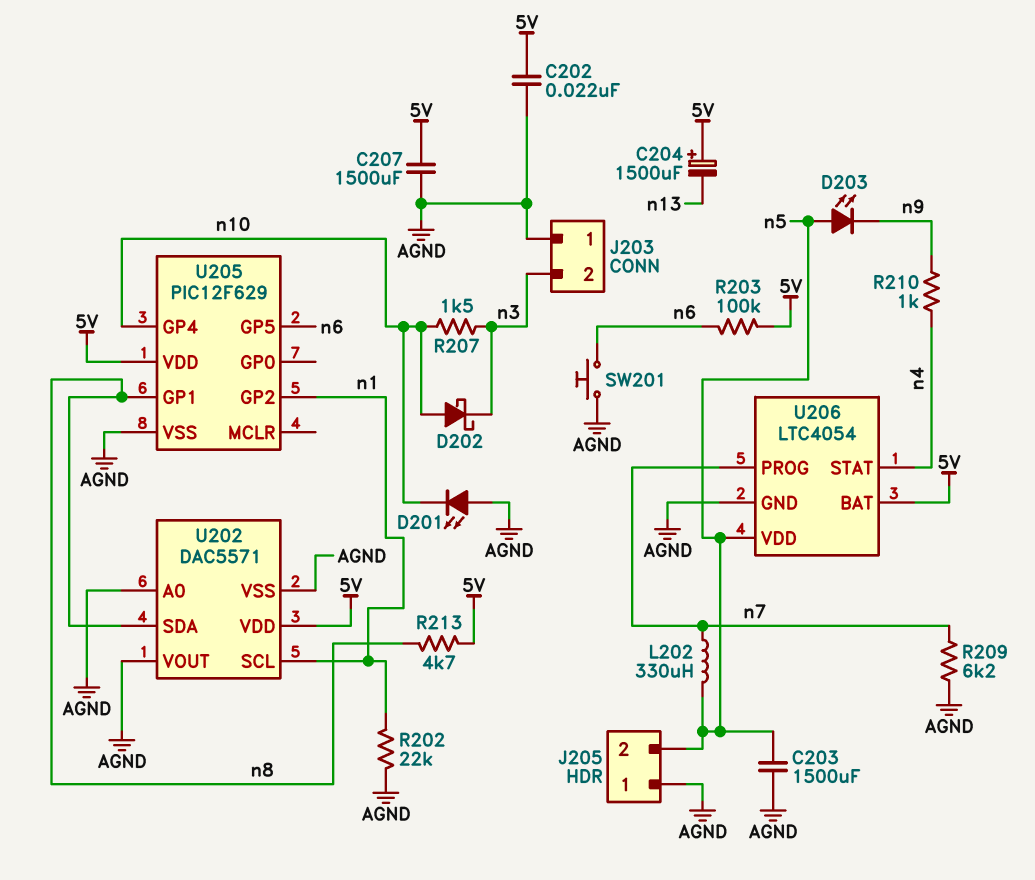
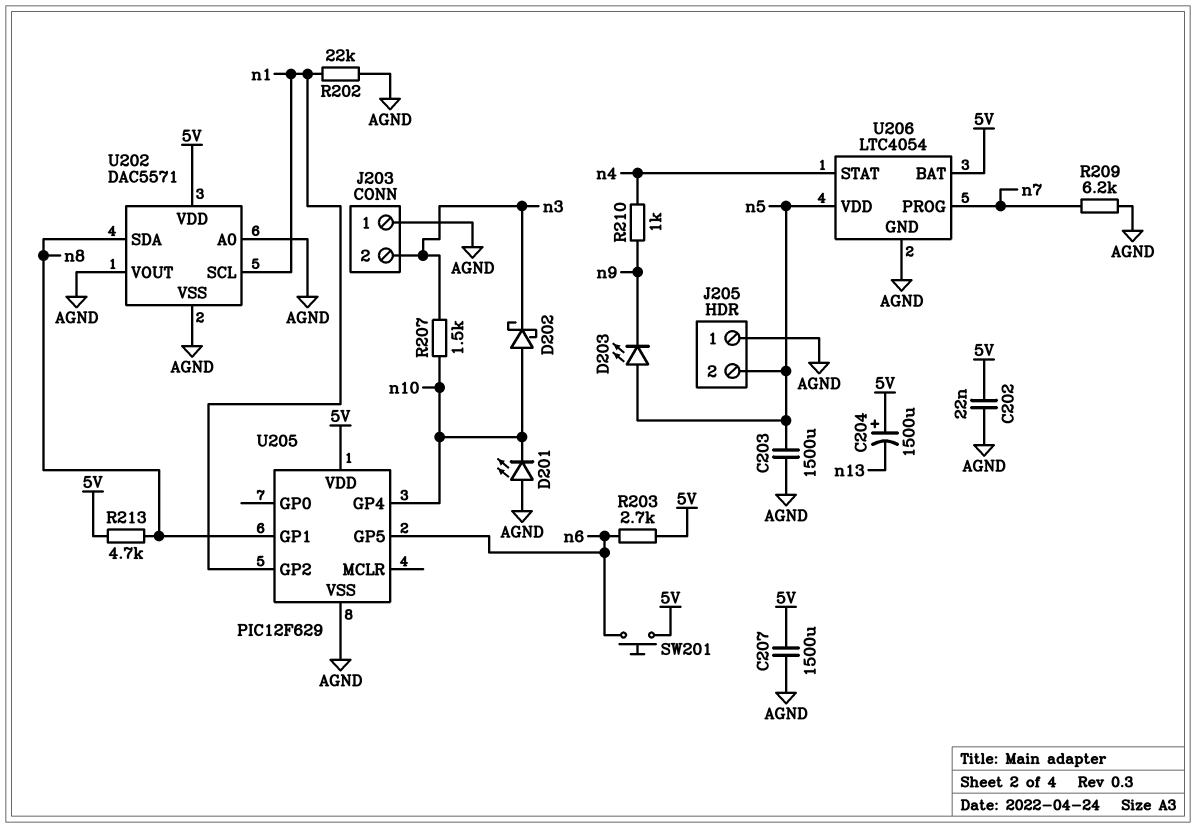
L202: 330uH (n5, n7) -> none
R203: 100k (5V, n6) -> 2.7k (5V, n6)
SW201: button (AGND, n6) -> button (5V, n6)

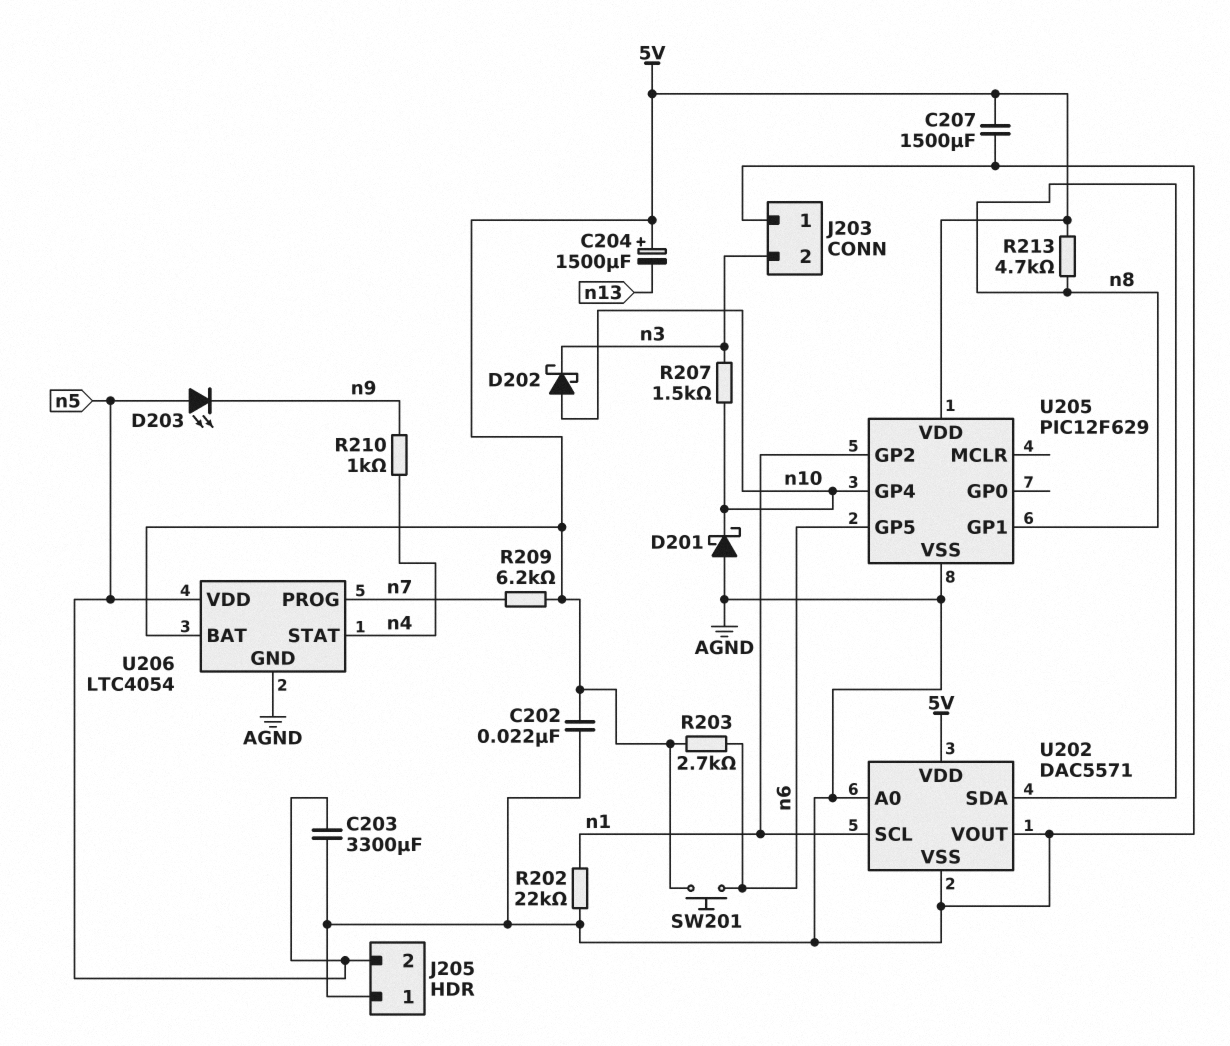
C203: 1500uF (AGND, n5) -> 3300uF (AGND, n5)
D201: LED (A AGND, K n10) -> schottky (A AGND, K n10)
R209: 6.2k (AGND, n7) -> 6.2k (5V, n7)

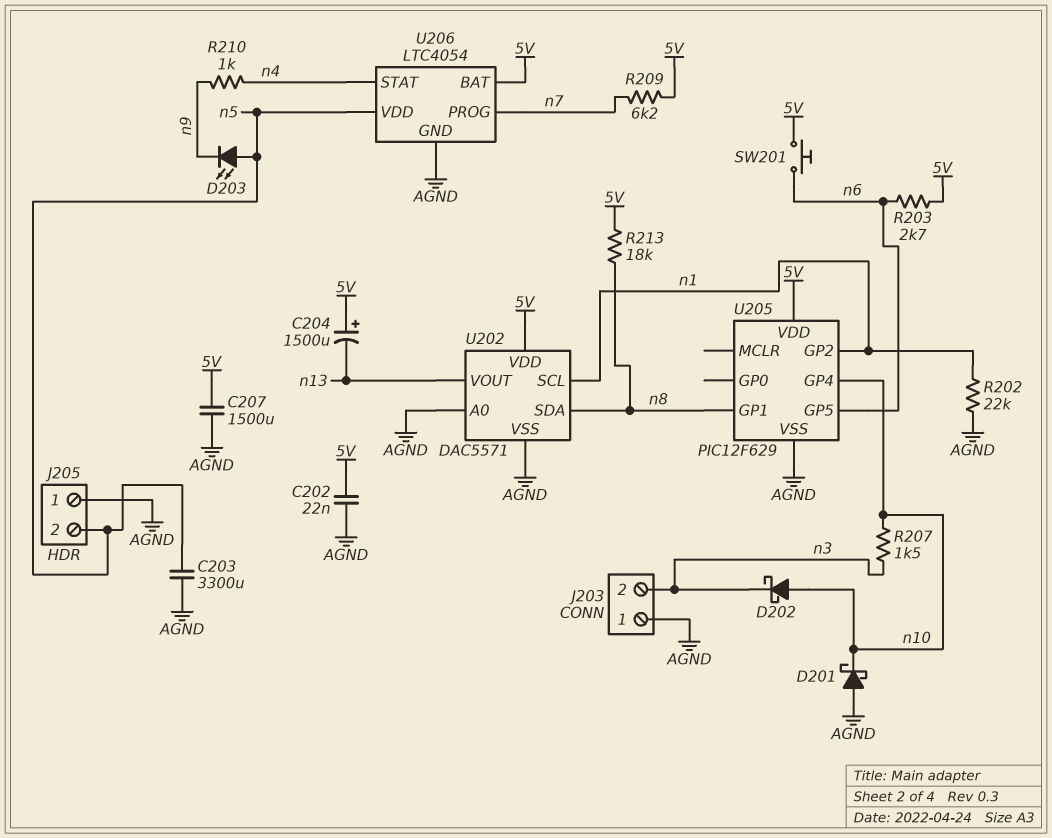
R213: 4.7k (5V, n8) -> 18k (5V, n8)
U202 pin VOUT: AGND -> n13

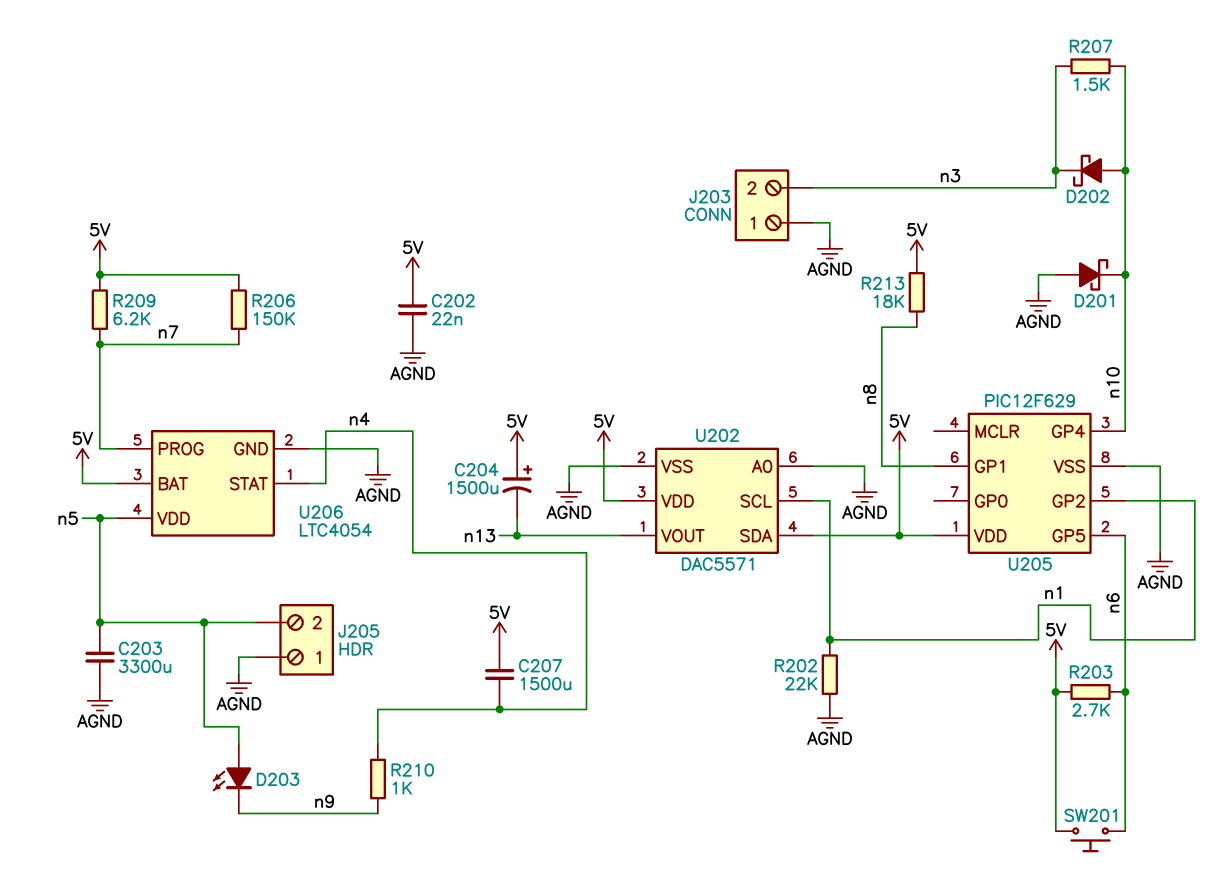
C207: 1500uF (5V, AGND) -> 1500uF (5V, n4)
R206: none -> 150k (5V, n7)
U202 pin SDA: n8 -> 5V

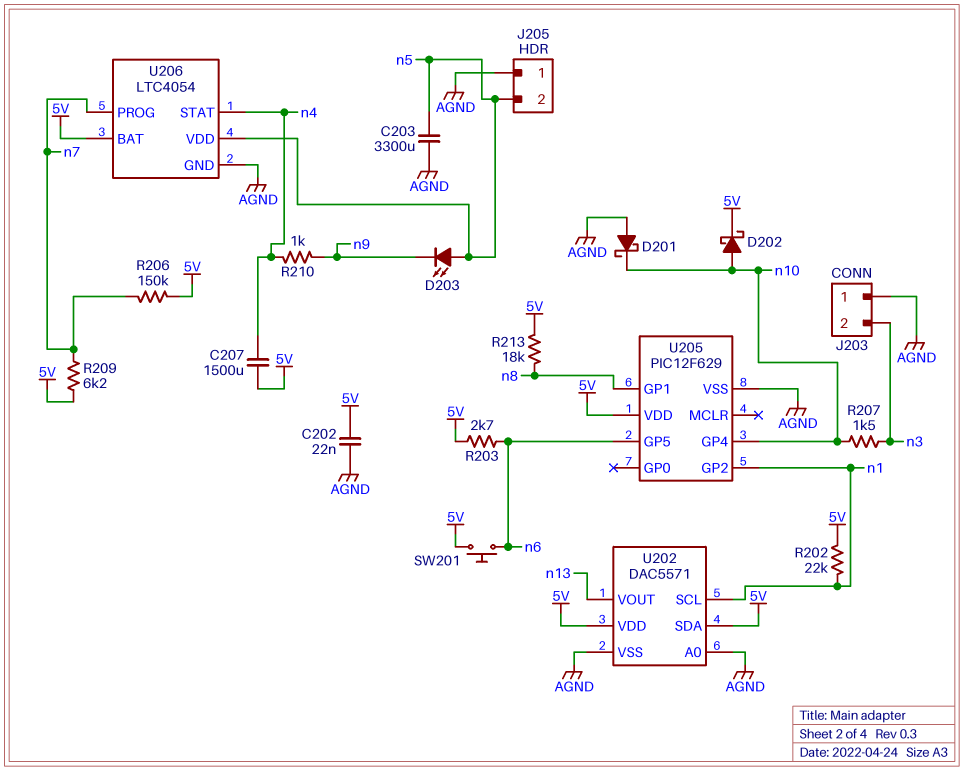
C204: 1500uF (plus 5V, minus n13) -> none
D202: schottky (A n10, K n3) -> schottky (A n10, K 5V)
R202: 22k (AGND, n1) -> 22k (5V, n1)

